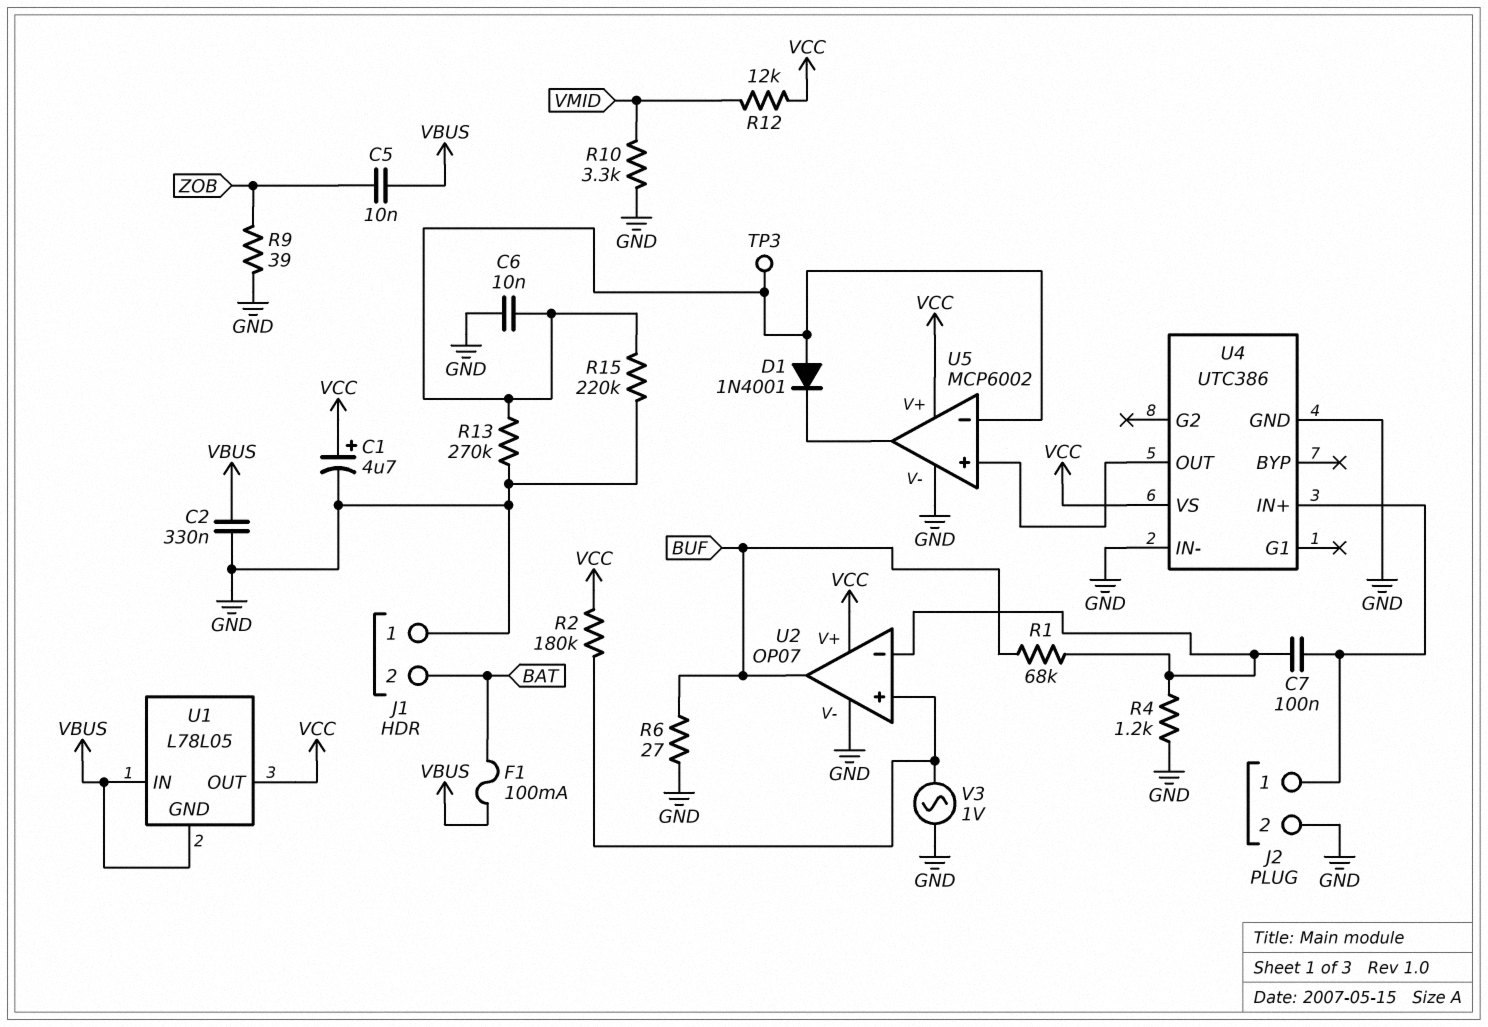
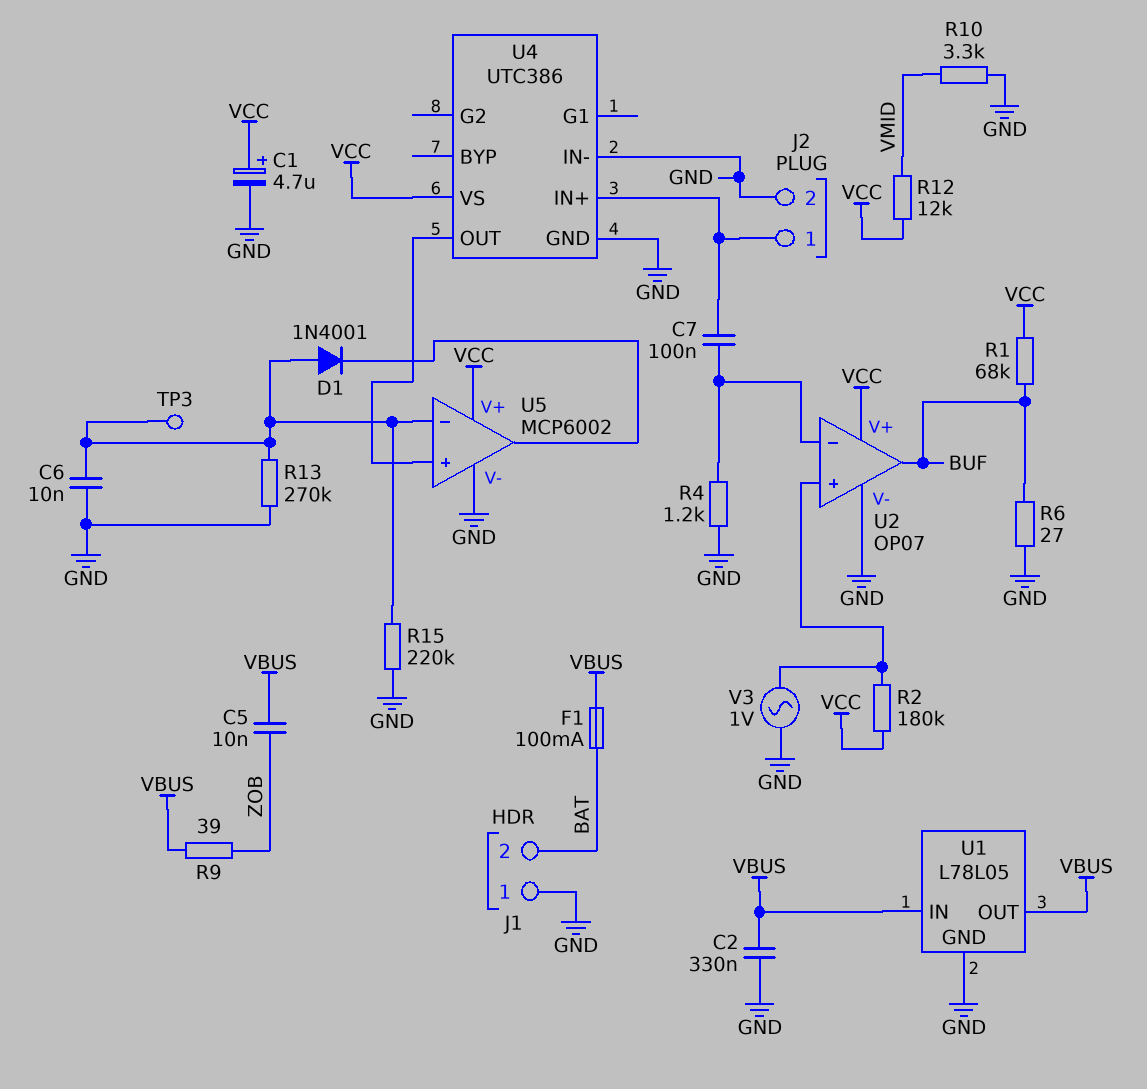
R1: 68k (BUF, U2/in-) -> 68k (BUF, VCC)
R9: 39 (GND, ZOB) -> 39 (VBUS, ZOB)
U1 pin GND: VBUS -> GND
U1 pin OUT: VCC -> VBUS

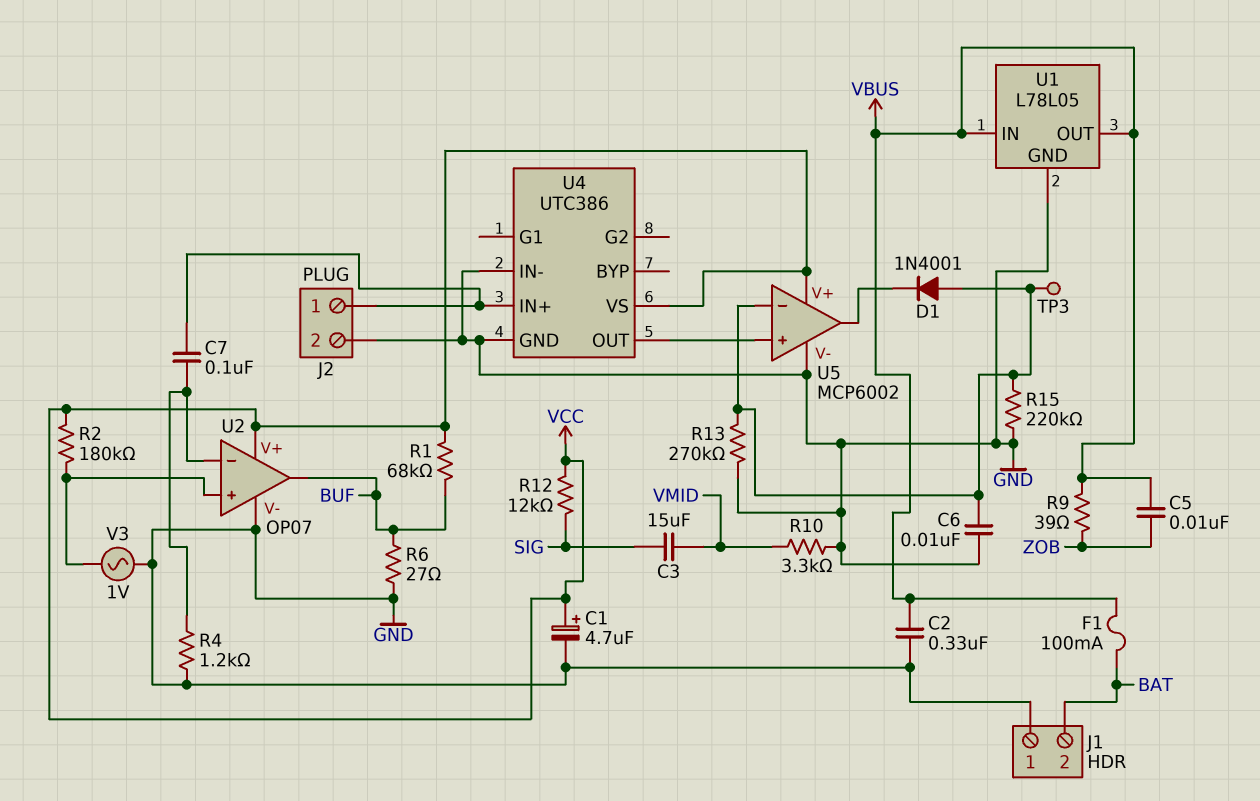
C3: none -> 15uF (SIG, VMID)
R12: 12k (VCC, VMID) -> 12k (SIG, VCC)

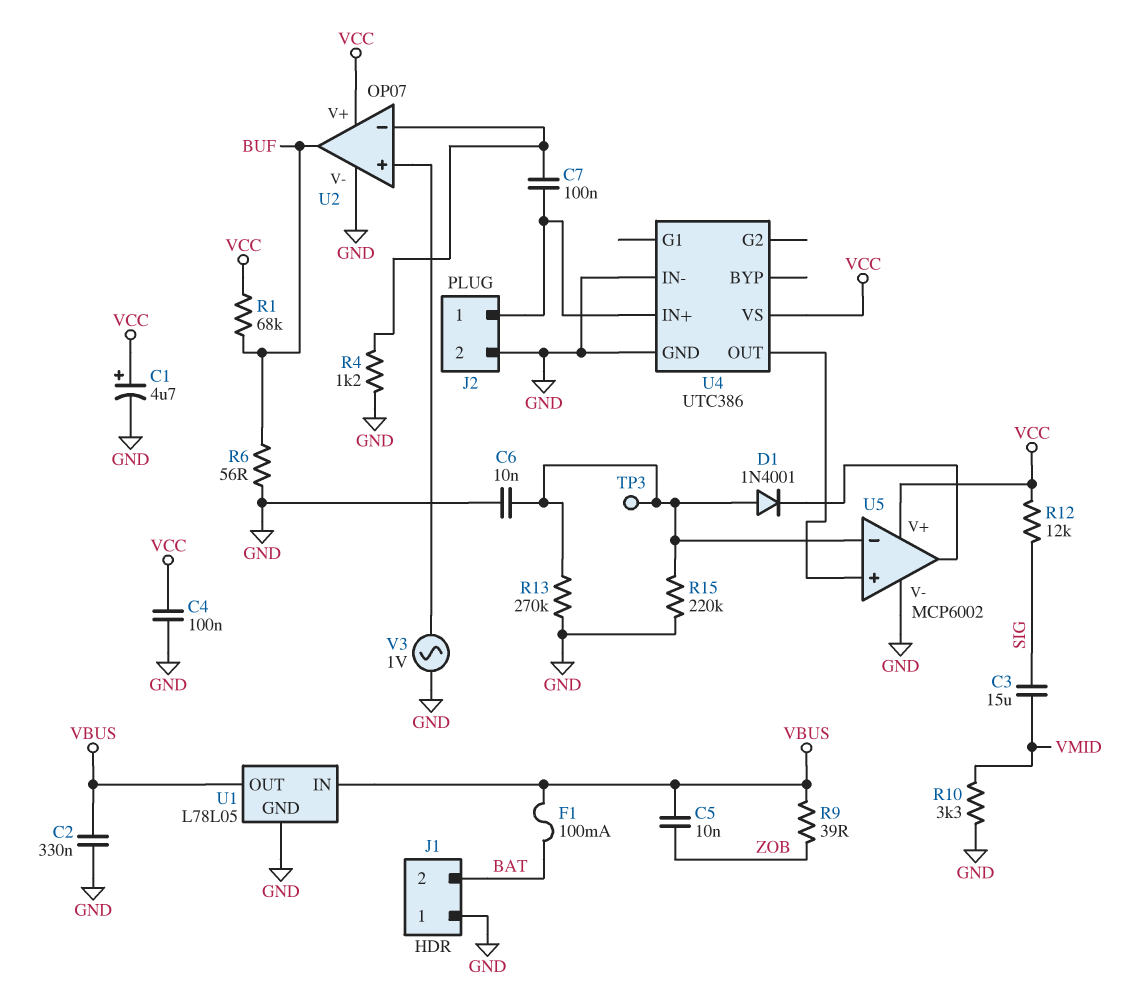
C4: none -> 100nF (GND, VCC)
R2: 180k (U2/in+, VCC) -> none
R6: 27 (BUF, GND) -> 56 (BUF, GND)

